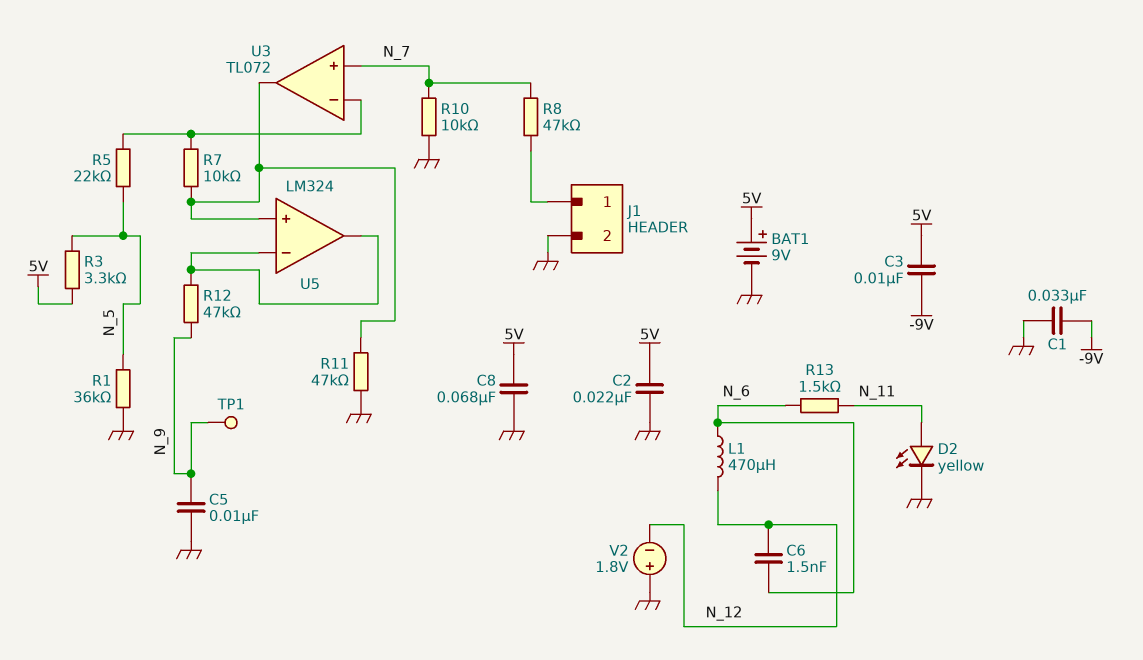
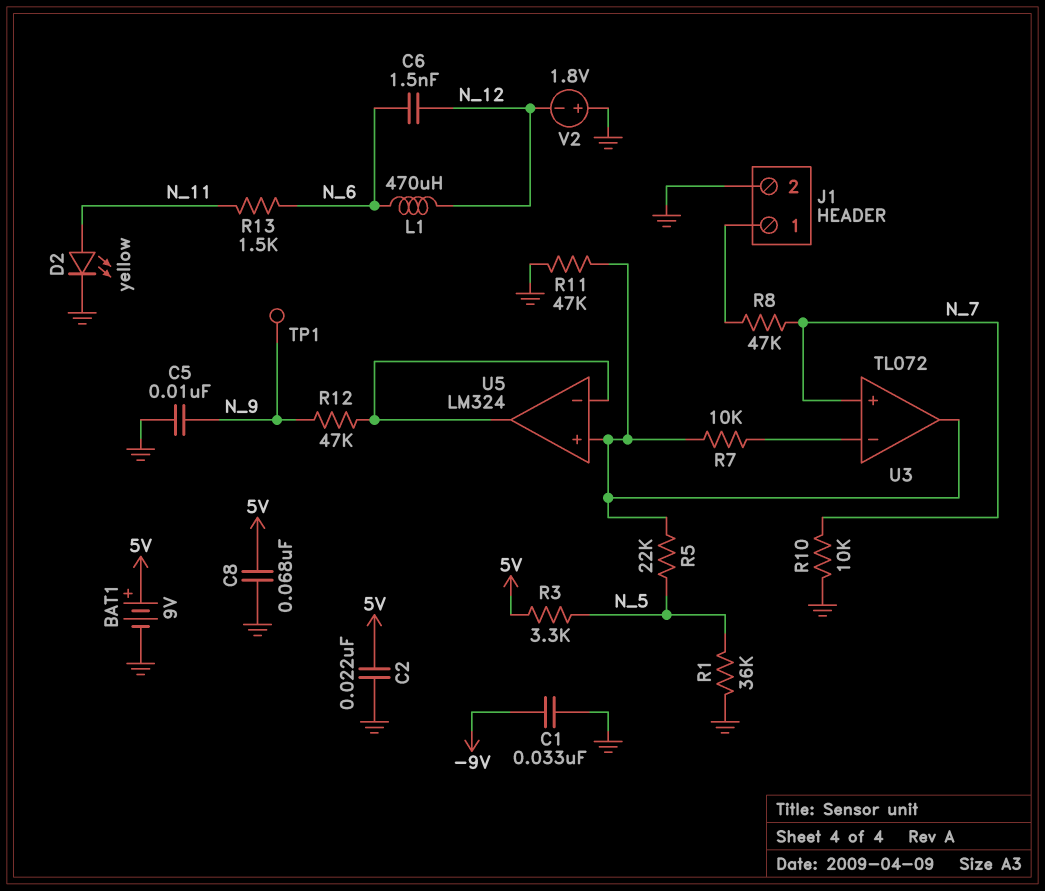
C3: 10nF (-9V, 5V) -> none
R5: 22k (N_5, U3/in-) -> 22k (N_5, U3/out)

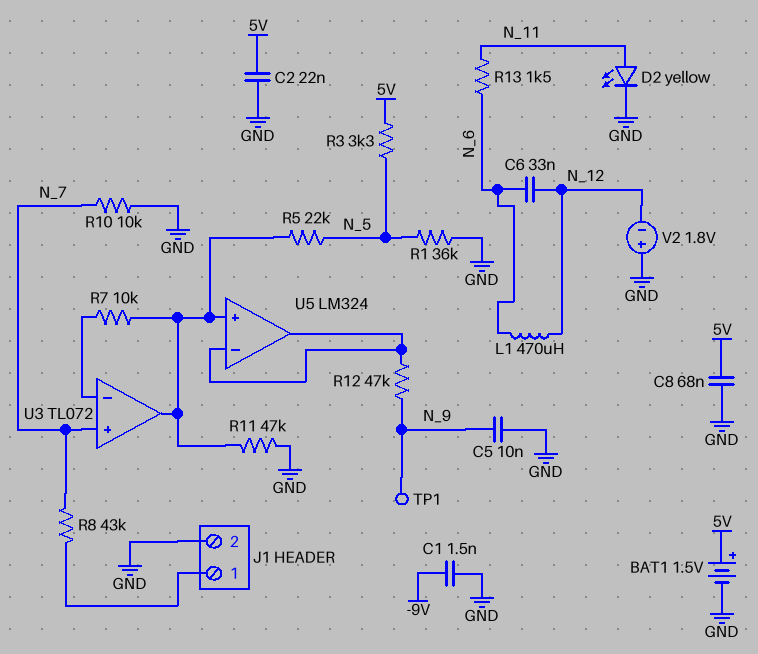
BAT1: 9V (plus 5V, minus GND) -> 1.5V (plus 5V, minus GND)
C1: 33nF (-9V, GND) -> 1.5nF (-9V, GND)
C6: 1.5nF (N_6, N_12) -> 33nF (N_6, N_12)
R8: 47k (J1/1, N_7) -> 43k (J1/1, N_7)

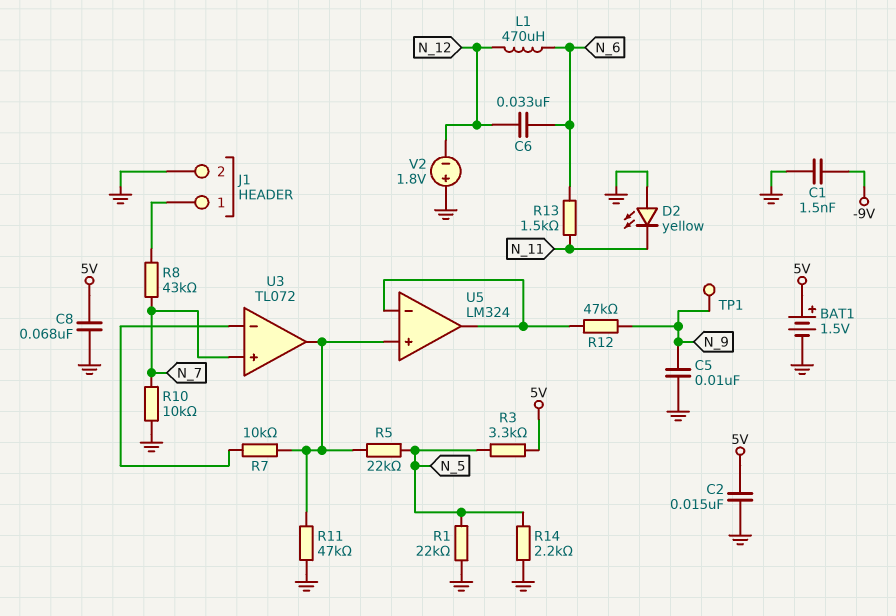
C2: 22nF (5V, GND) -> 15nF (5V, GND)
D2: LED yellow (A N_11, K GND) -> LED yellow (A GND, K N_11)
R1: 36k (GND, N_5) -> 22k (GND, N_5)
R14: none -> 2.2k (GND, N_5)

